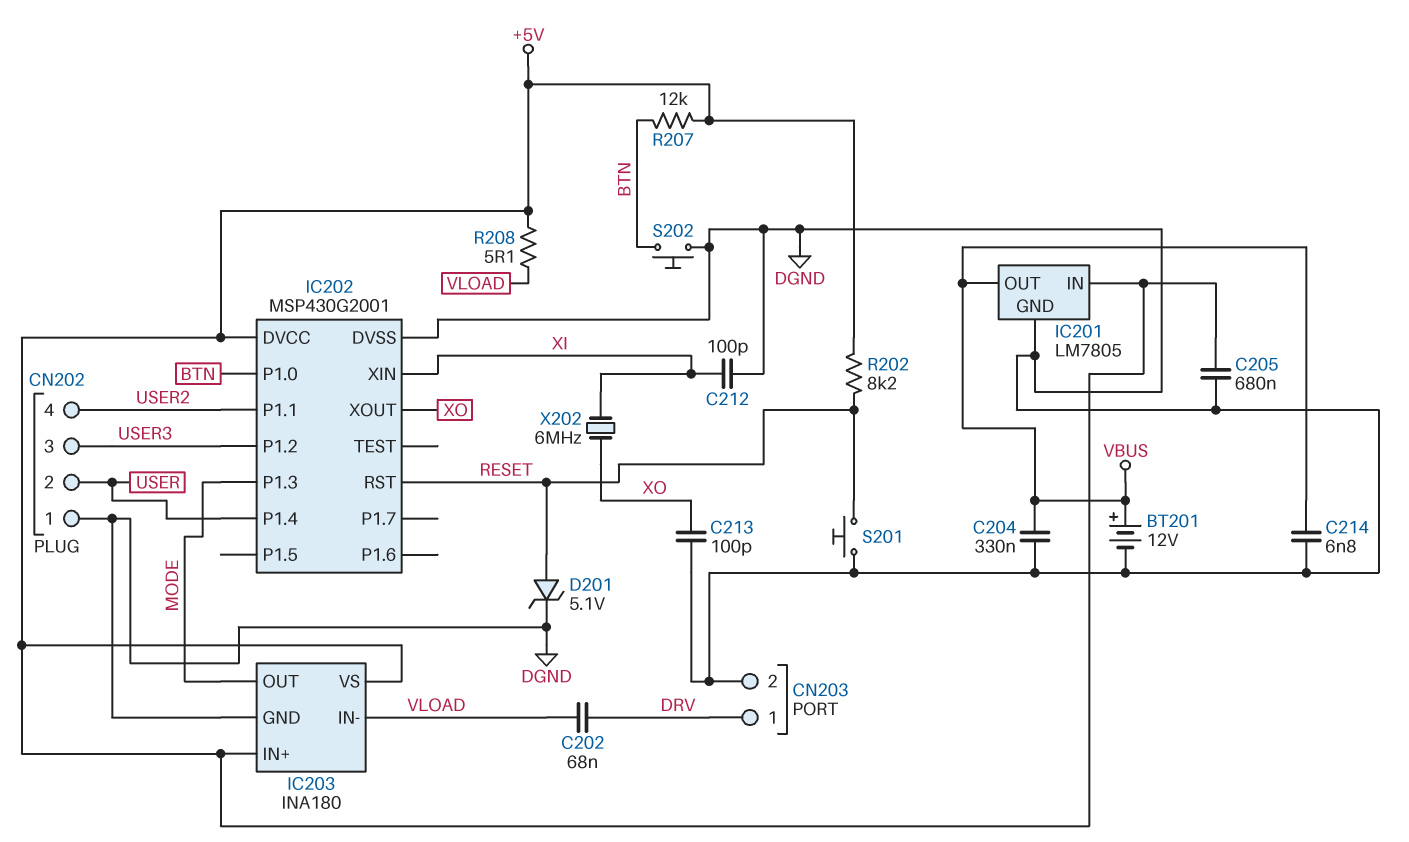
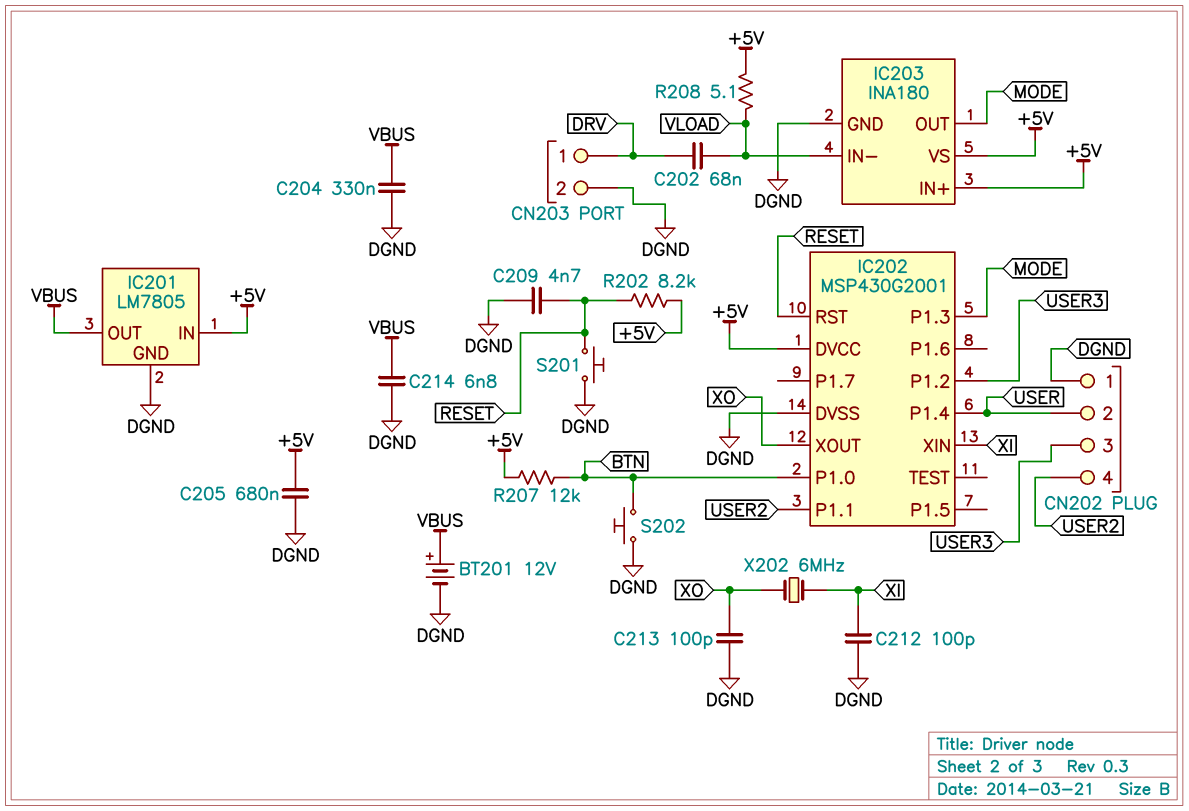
C209: none -> 4.7nF (DGND, RESET)
D201: zener 5.1V (A RESET, K DGND) -> none

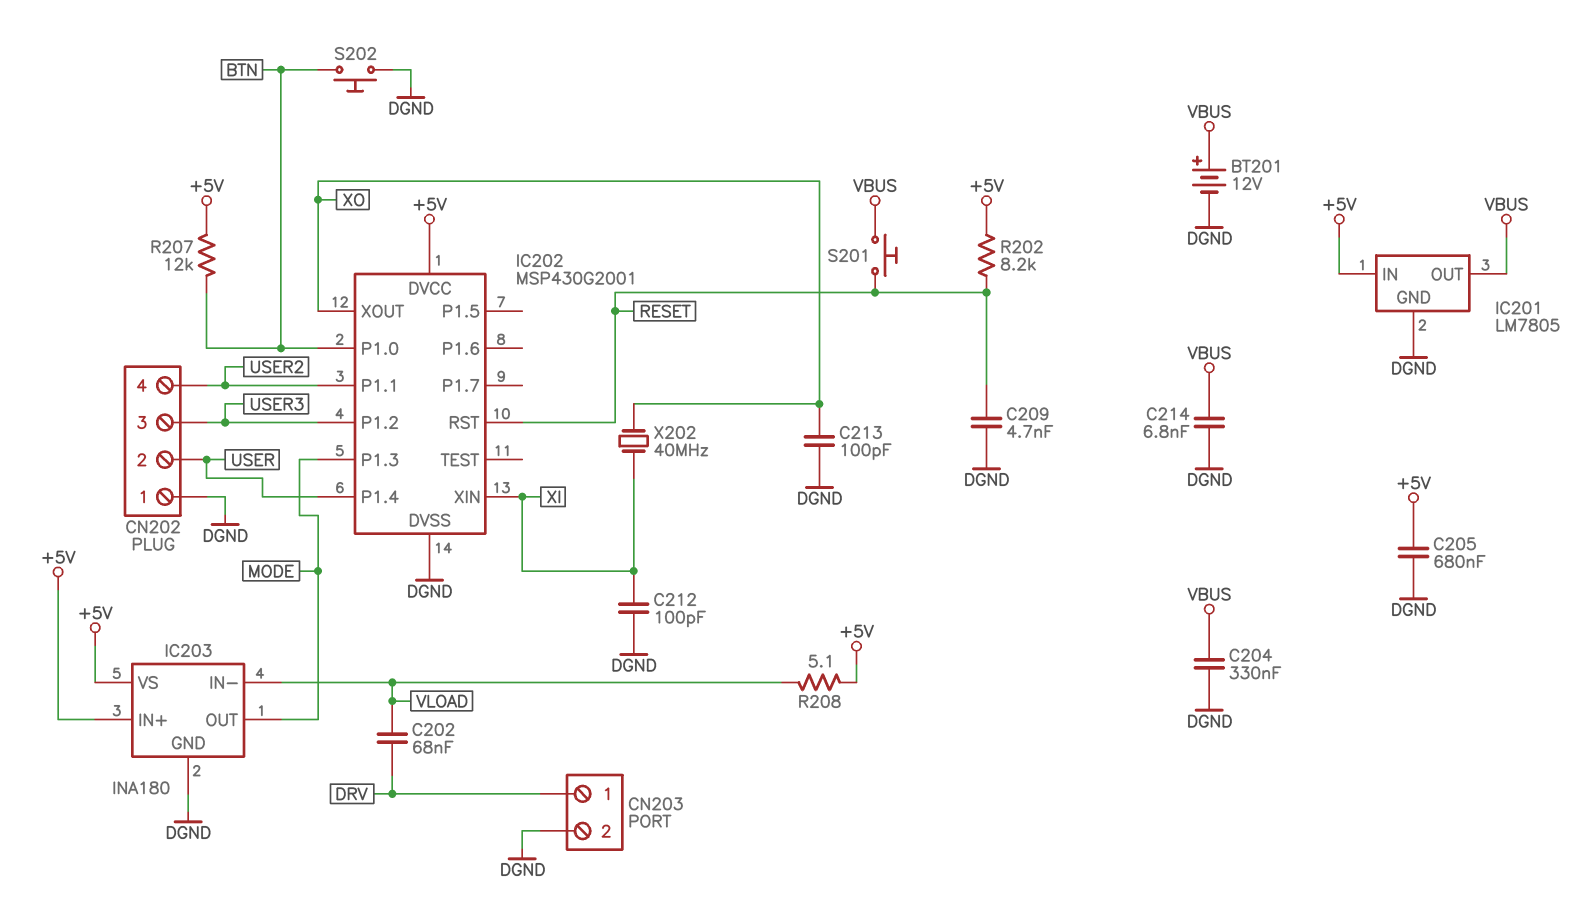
S201: button (DGND, RESET) -> button (RESET, VBUS)
X202: 6MHz (XI, XO) -> 40MHz (XI, XO)

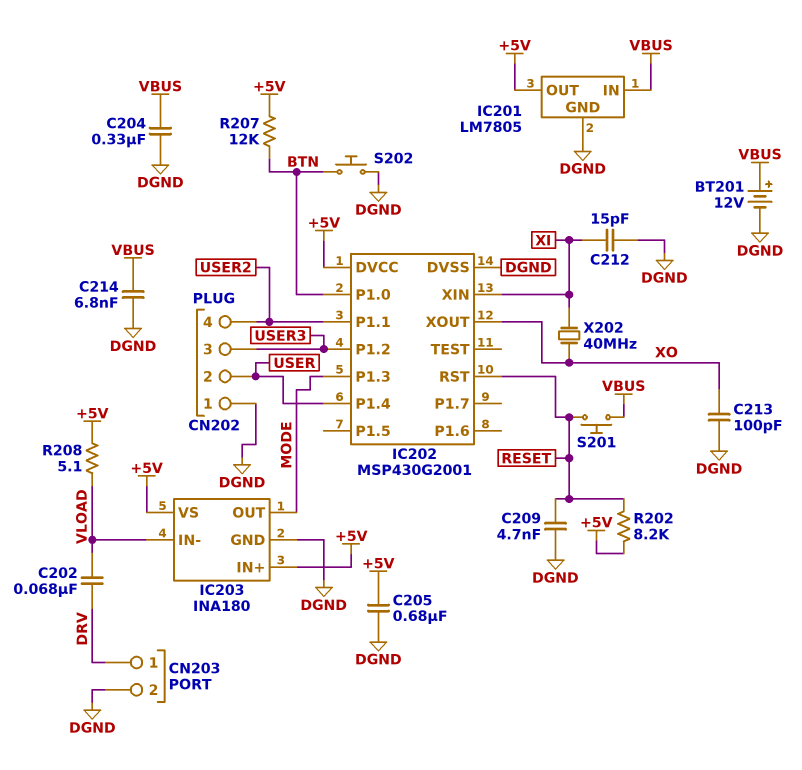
C212: 100pF (DGND, XI) -> 15pF (DGND, XI)
IC201 pin IN: +5V -> VBUS
IC201 pin OUT: VBUS -> +5V

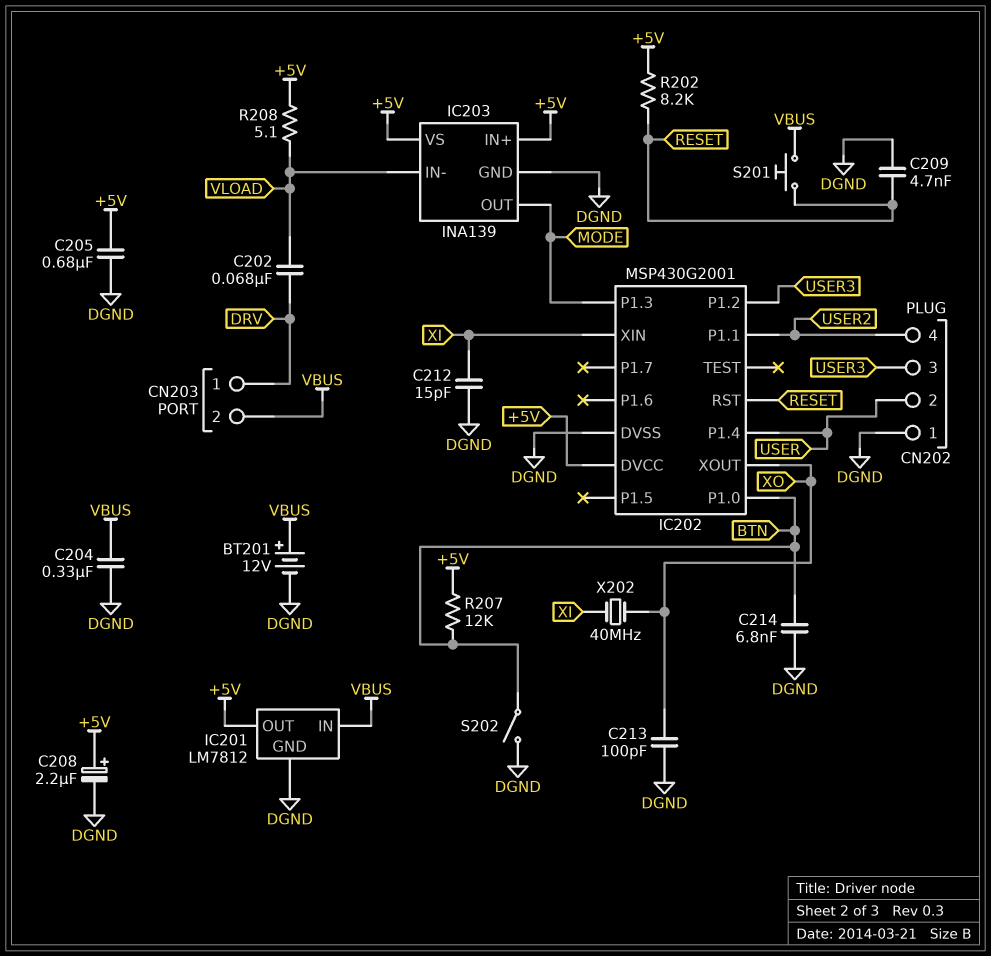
C208: none -> 2.2uF (plus +5V, minus DGND)
C214: 6.8nF (DGND, VBUS) -> 6.8nF (BTN, DGND)
CN203 pin 2: DGND -> VBUS
IC201: LM7805 -> LM7812
IC203: INA180 -> INA139
S202: button (BTN, DGND) -> switch (BTN, DGND)

